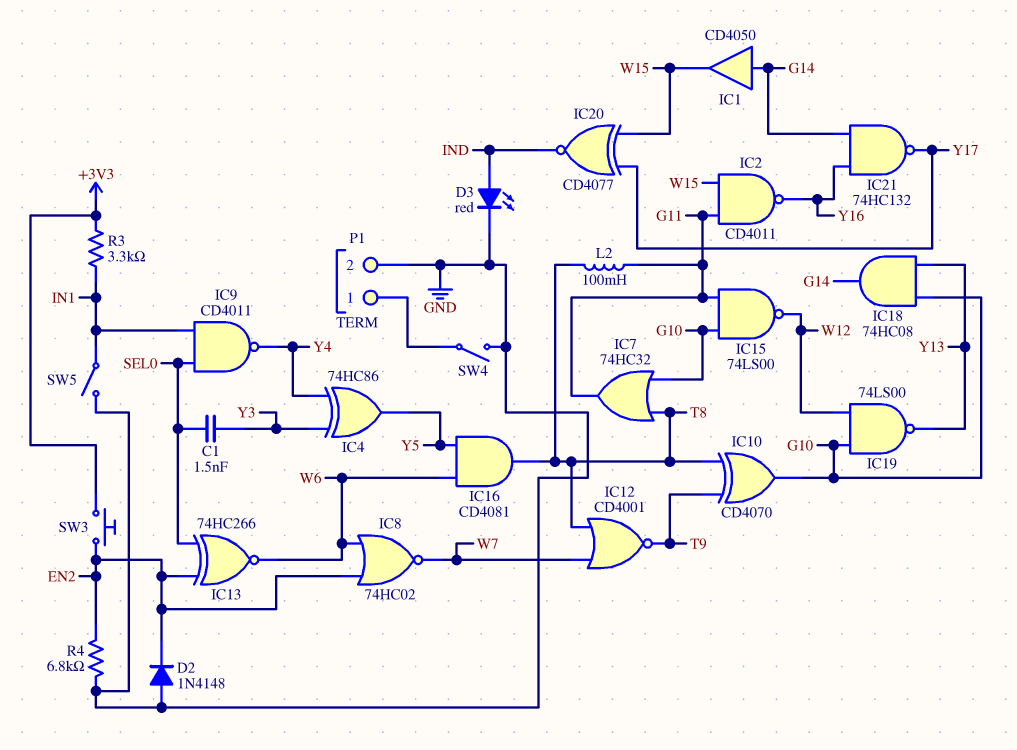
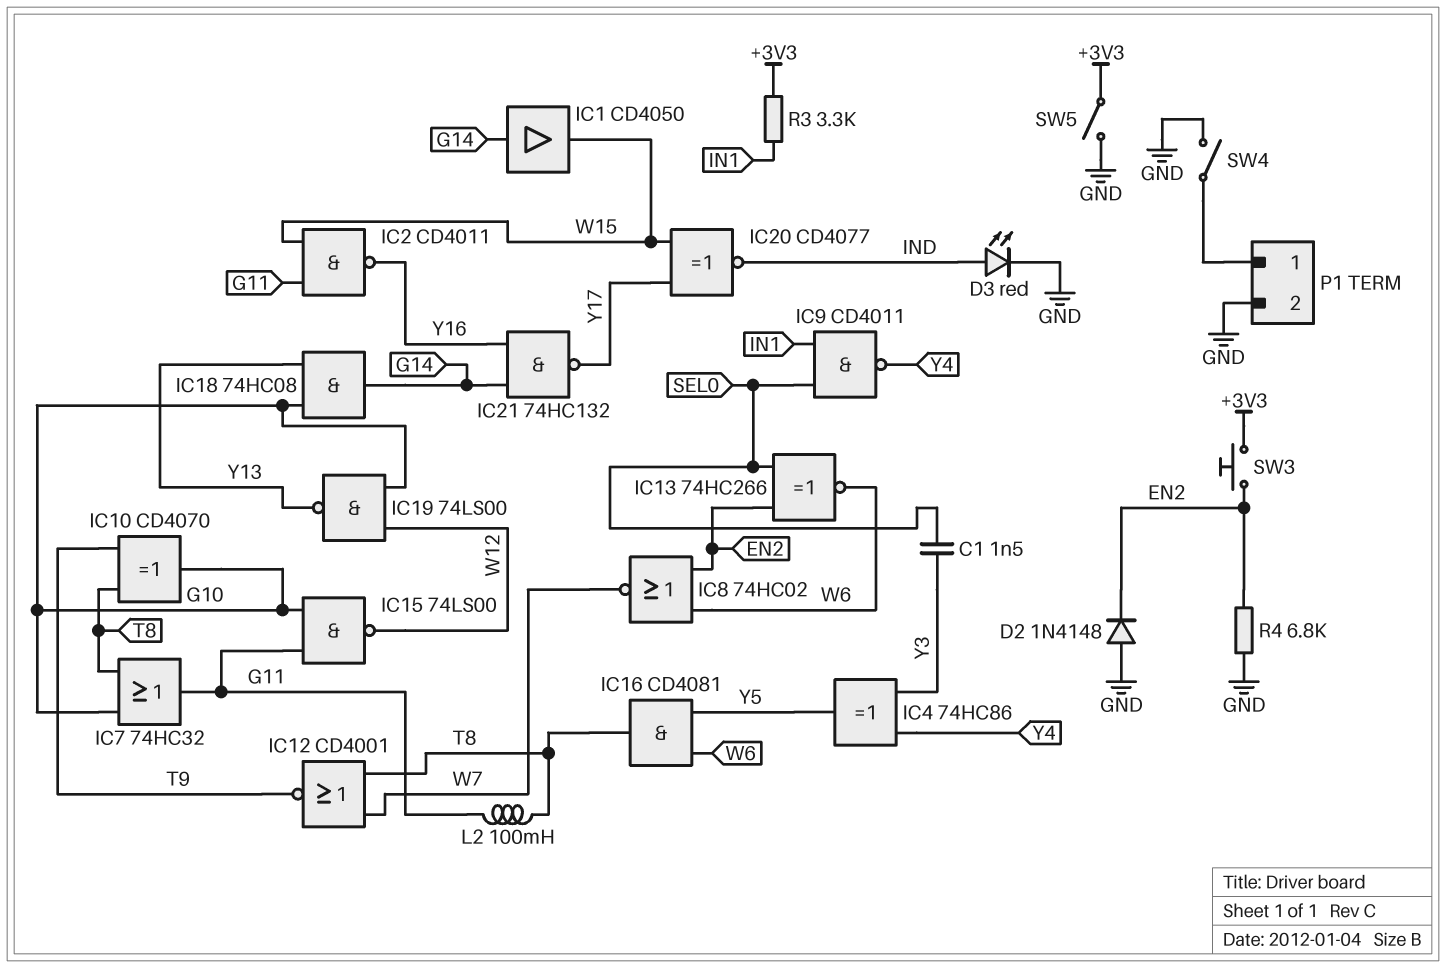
SW5: switch (GND, IN1) -> switch (+3V3, GND)

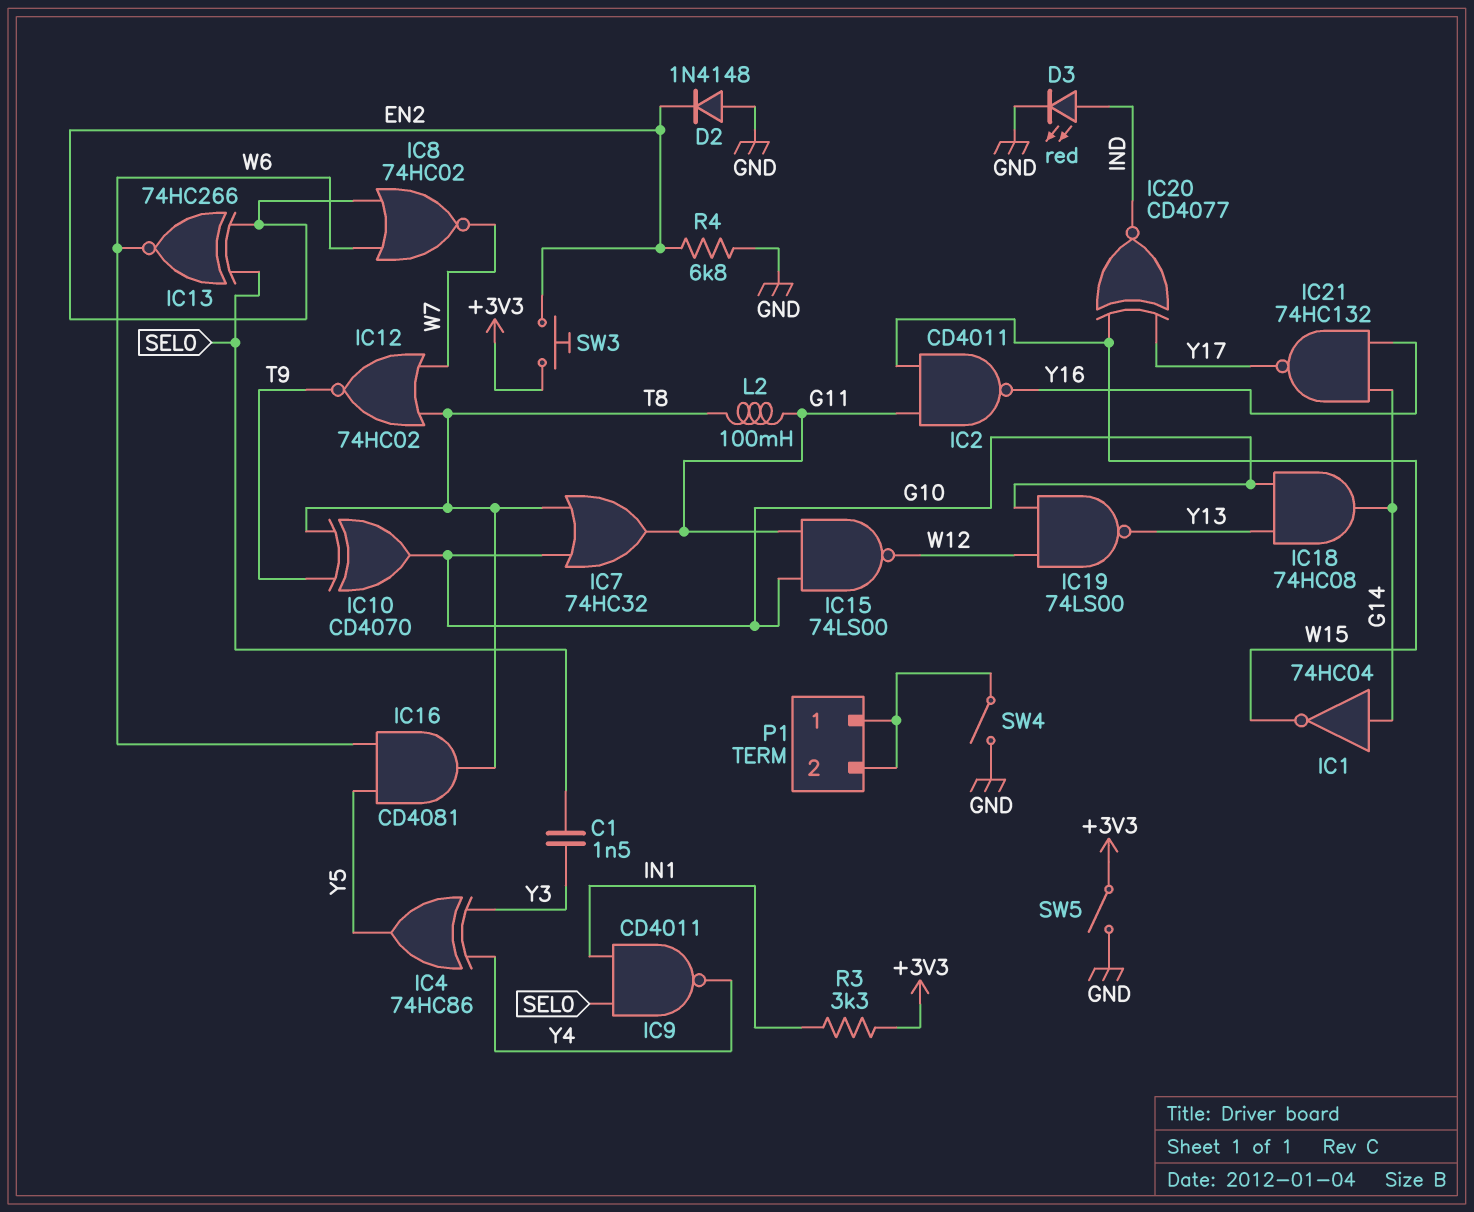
IC1: buffer CD4050 (in G14, out W15) -> NOT 74HC04 (in G14, out W15)
IC12: NOR CD4001 (in T8, in W7, out T9) -> NOR 74HC02 (in T8, in W7, out T9)
P1 pin 2: GND -> P1/1

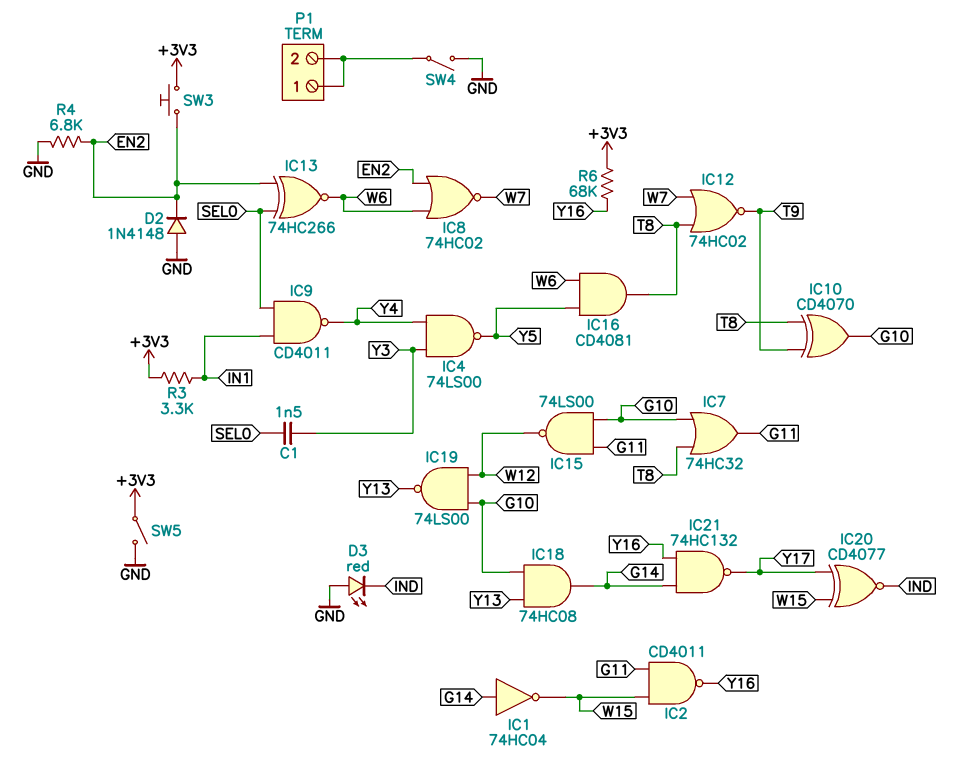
D3: LED red (A IND, K GND) -> LED red (A GND, K IND)
IC4: XOR 74HC86 (in Y3, in Y4, out Y5) -> NAND 74LS00 (in Y3, in Y4, out Y5)
L2: 100mH (G11, T8) -> none
R6: none -> 68k (+3V3, Y16)

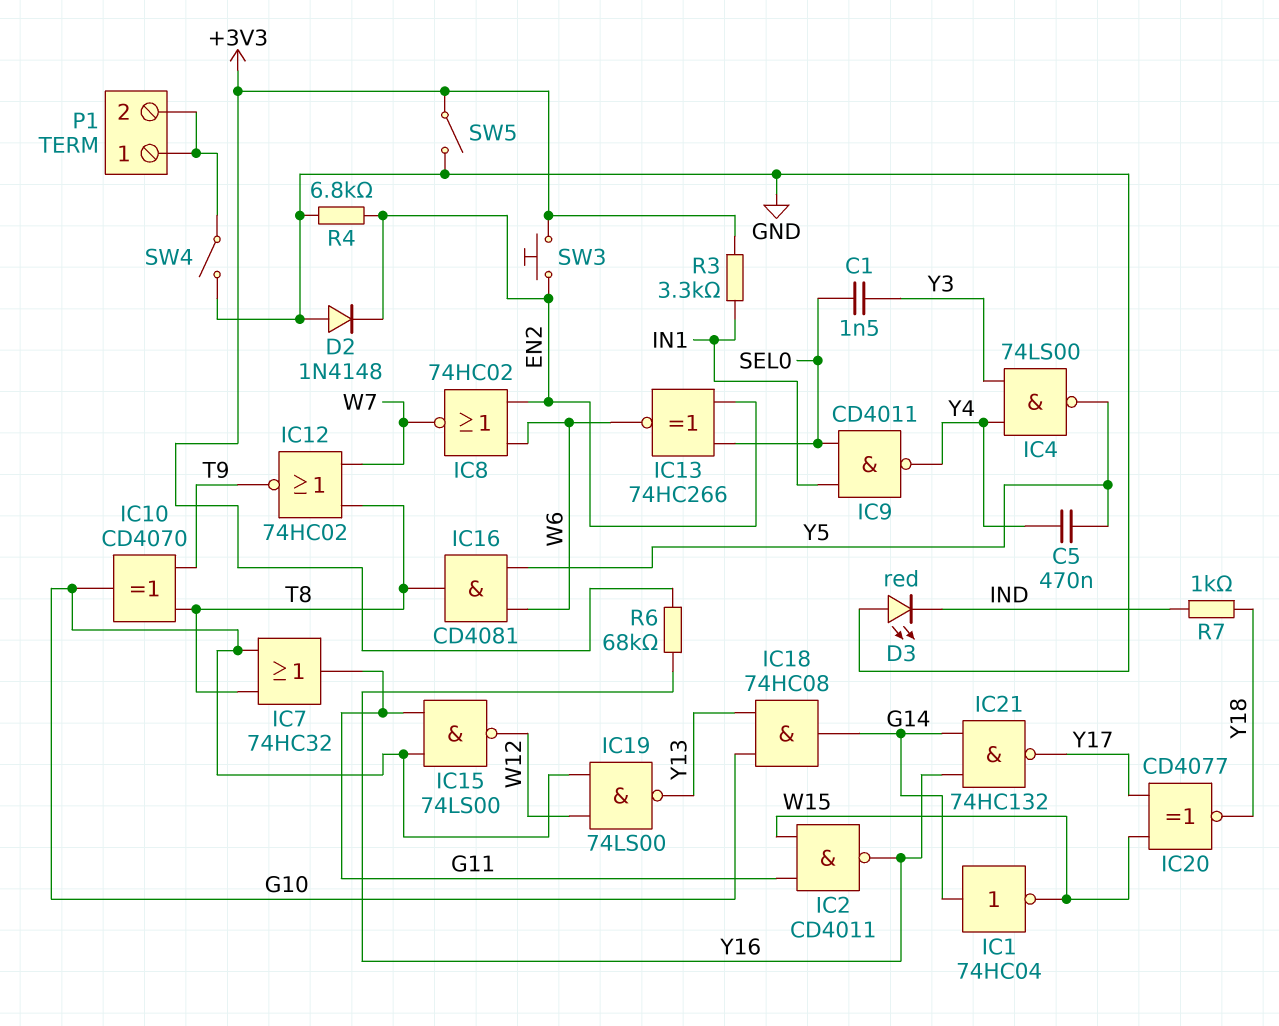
C5: none -> 470nF (Y4, Y5)
IC20: XNOR CD4077 (in W15, in Y17, out IND) -> XNOR CD4077 (in W15, in Y17, out Y18)
R7: none -> 1k (IND, Y18)

